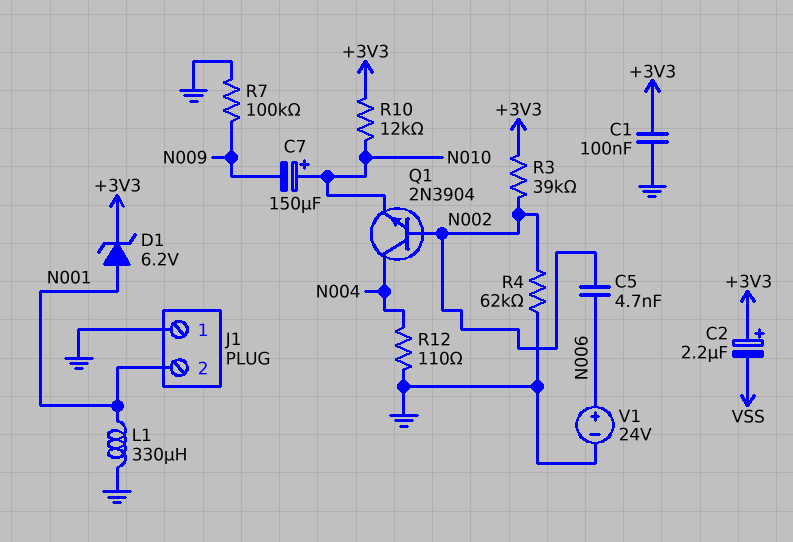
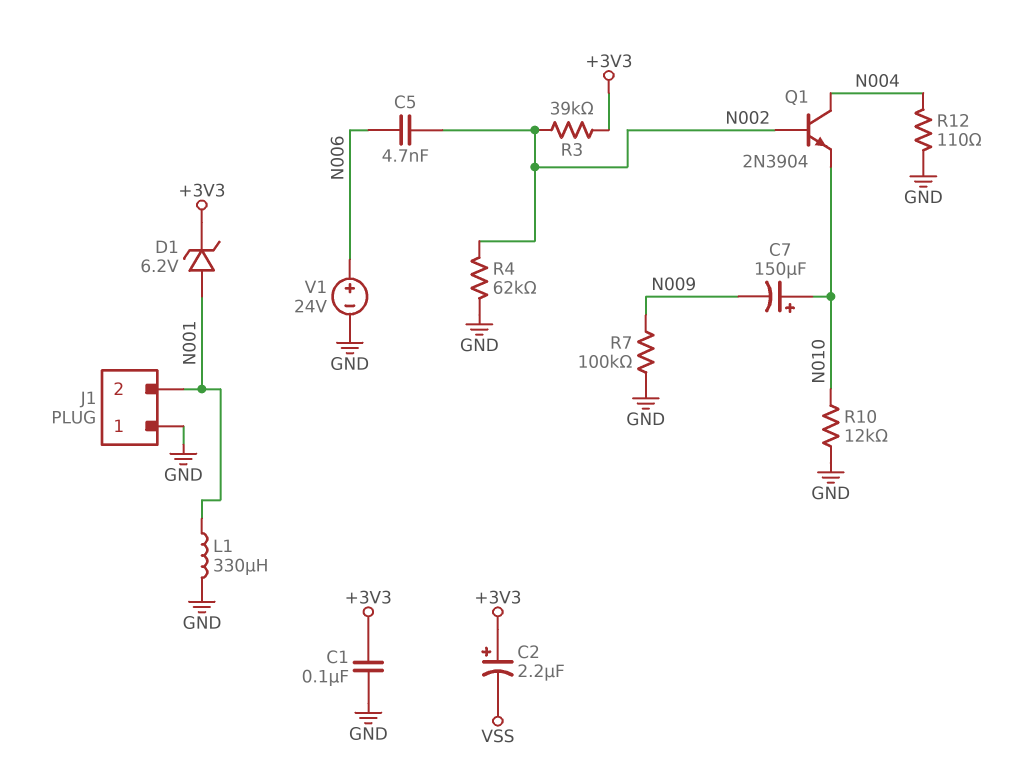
R10: 12k (+3V3, N010) -> 12k (GND, N010)

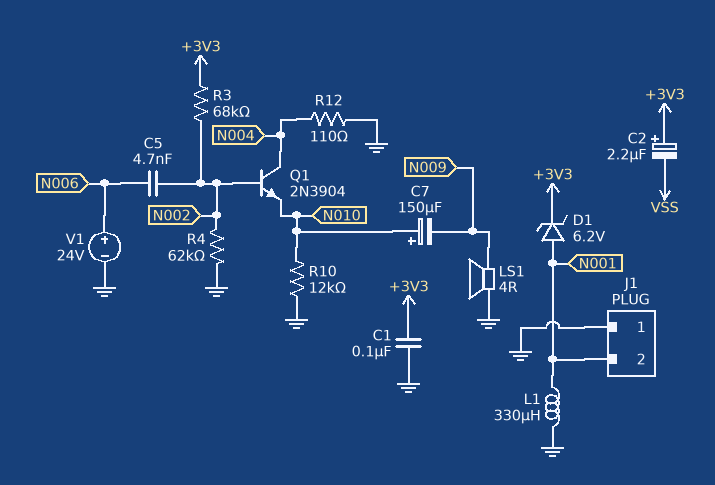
LS1: none -> speaker 4R (GND, N009)
R3: 39k (+3V3, N002) -> 68k (+3V3, N002)
R7: 100k (GND, N009) -> none

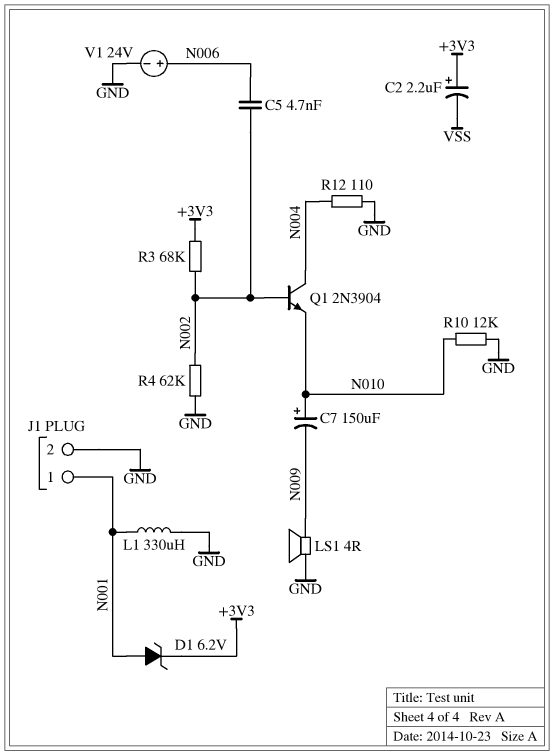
C1: 100nF (+3V3, GND) -> none
J1 pin 1: GND -> N001
J1 pin 2: N001 -> GND

